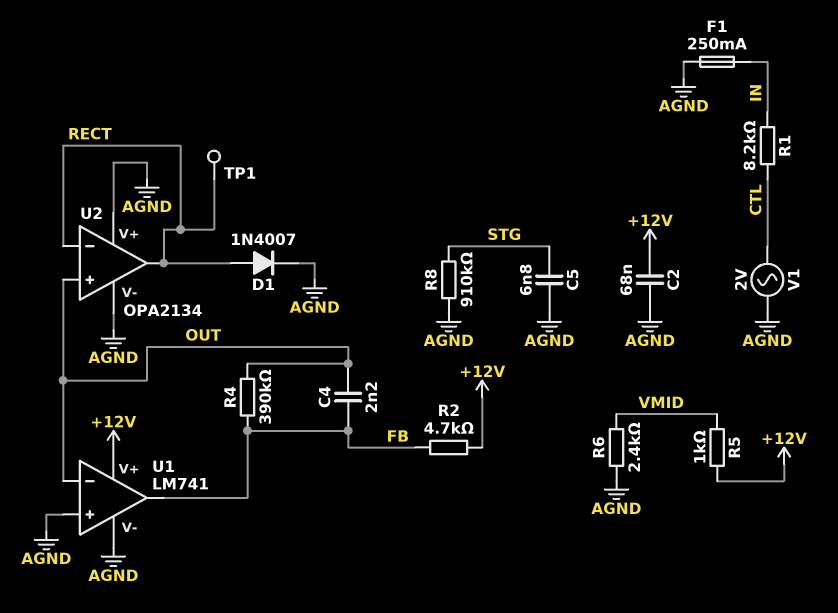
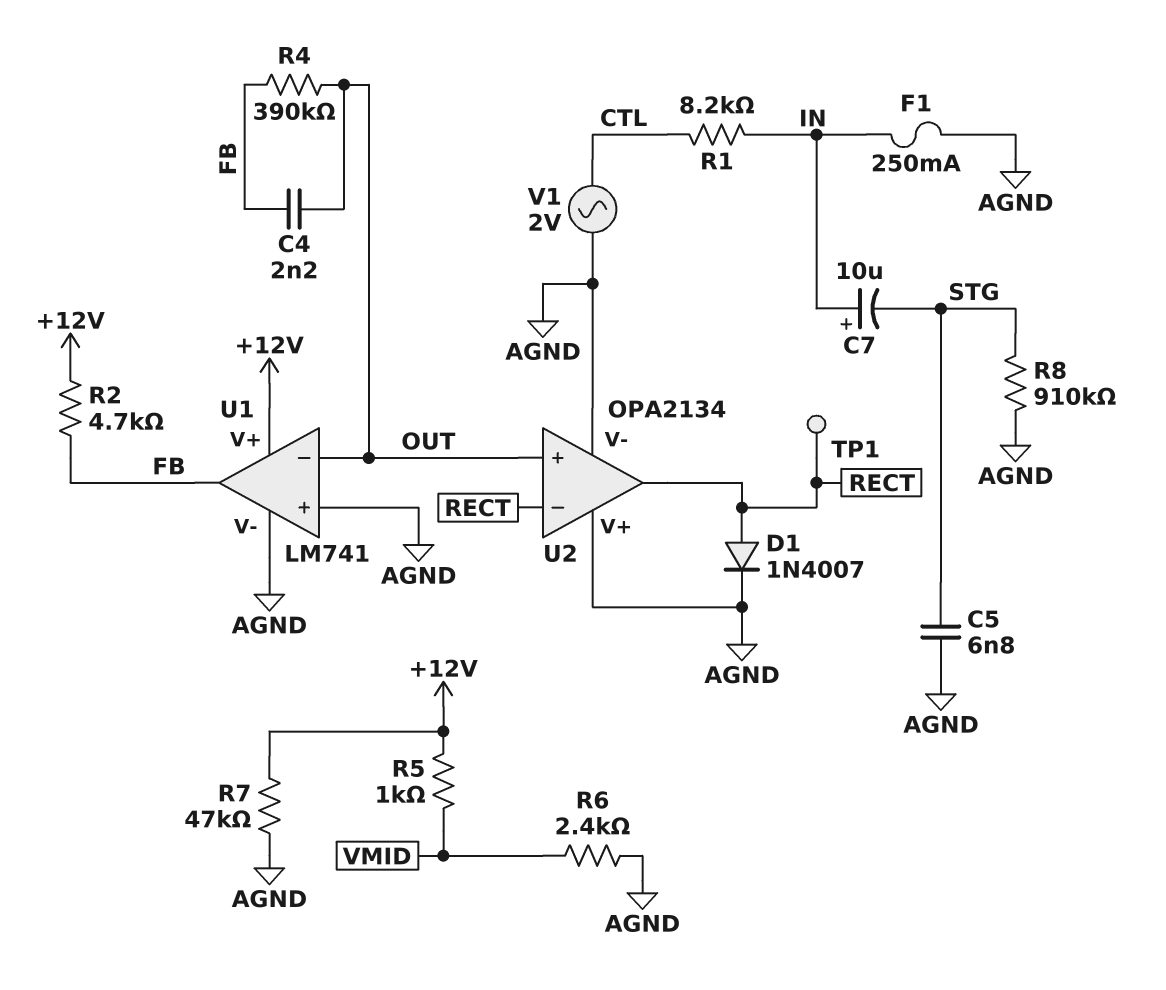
C2: 68nF (+12V, AGND) -> none
C7: none -> 10uF (plus IN, minus STG)
R7: none -> 47k (+12V, AGND)

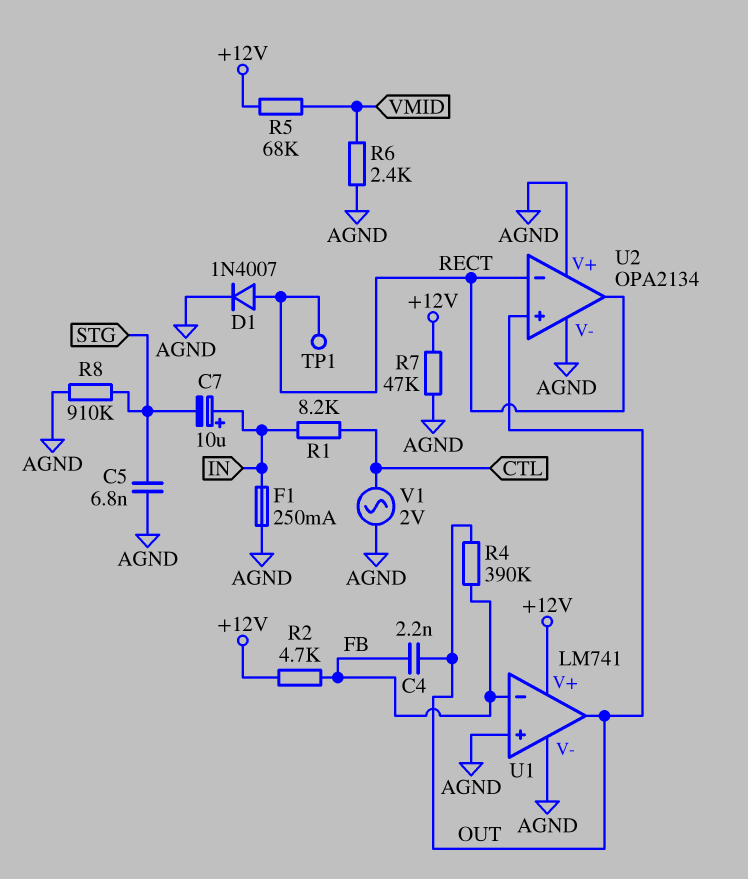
R5: 1k (+12V, VMID) -> 68k (+12V, VMID)
U1 pin in-: OUT -> FB
U1 pin out: FB -> OUT

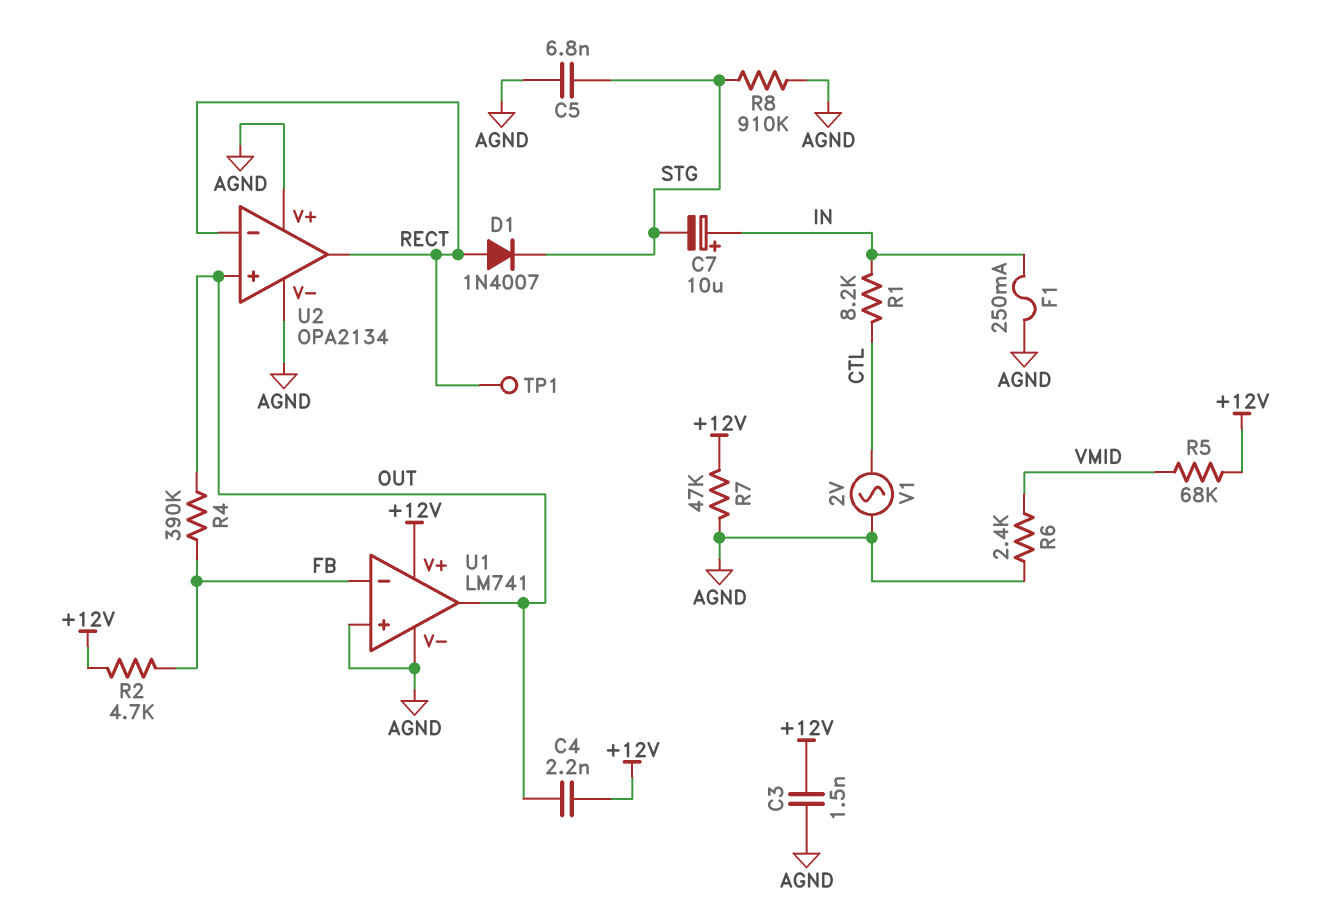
C3: none -> 1.5nF (+12V, AGND)
C4: 2.2nF (FB, OUT) -> 2.2nF (+12V, OUT)
D1: diode 1N4007 (A RECT, K AGND) -> diode 1N4007 (A RECT, K STG)

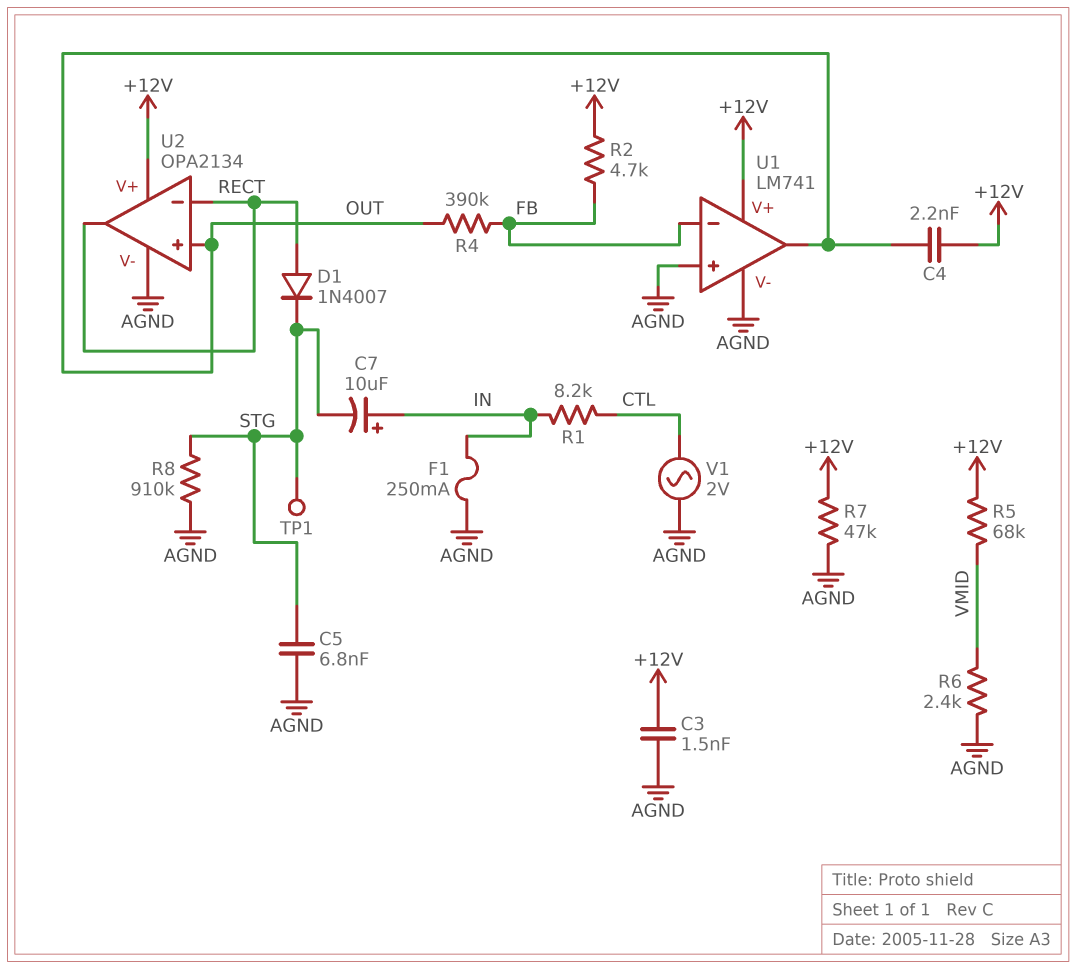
TP1: test point (RECT) -> test point (STG)
U2 pin V+: AGND -> +12V

